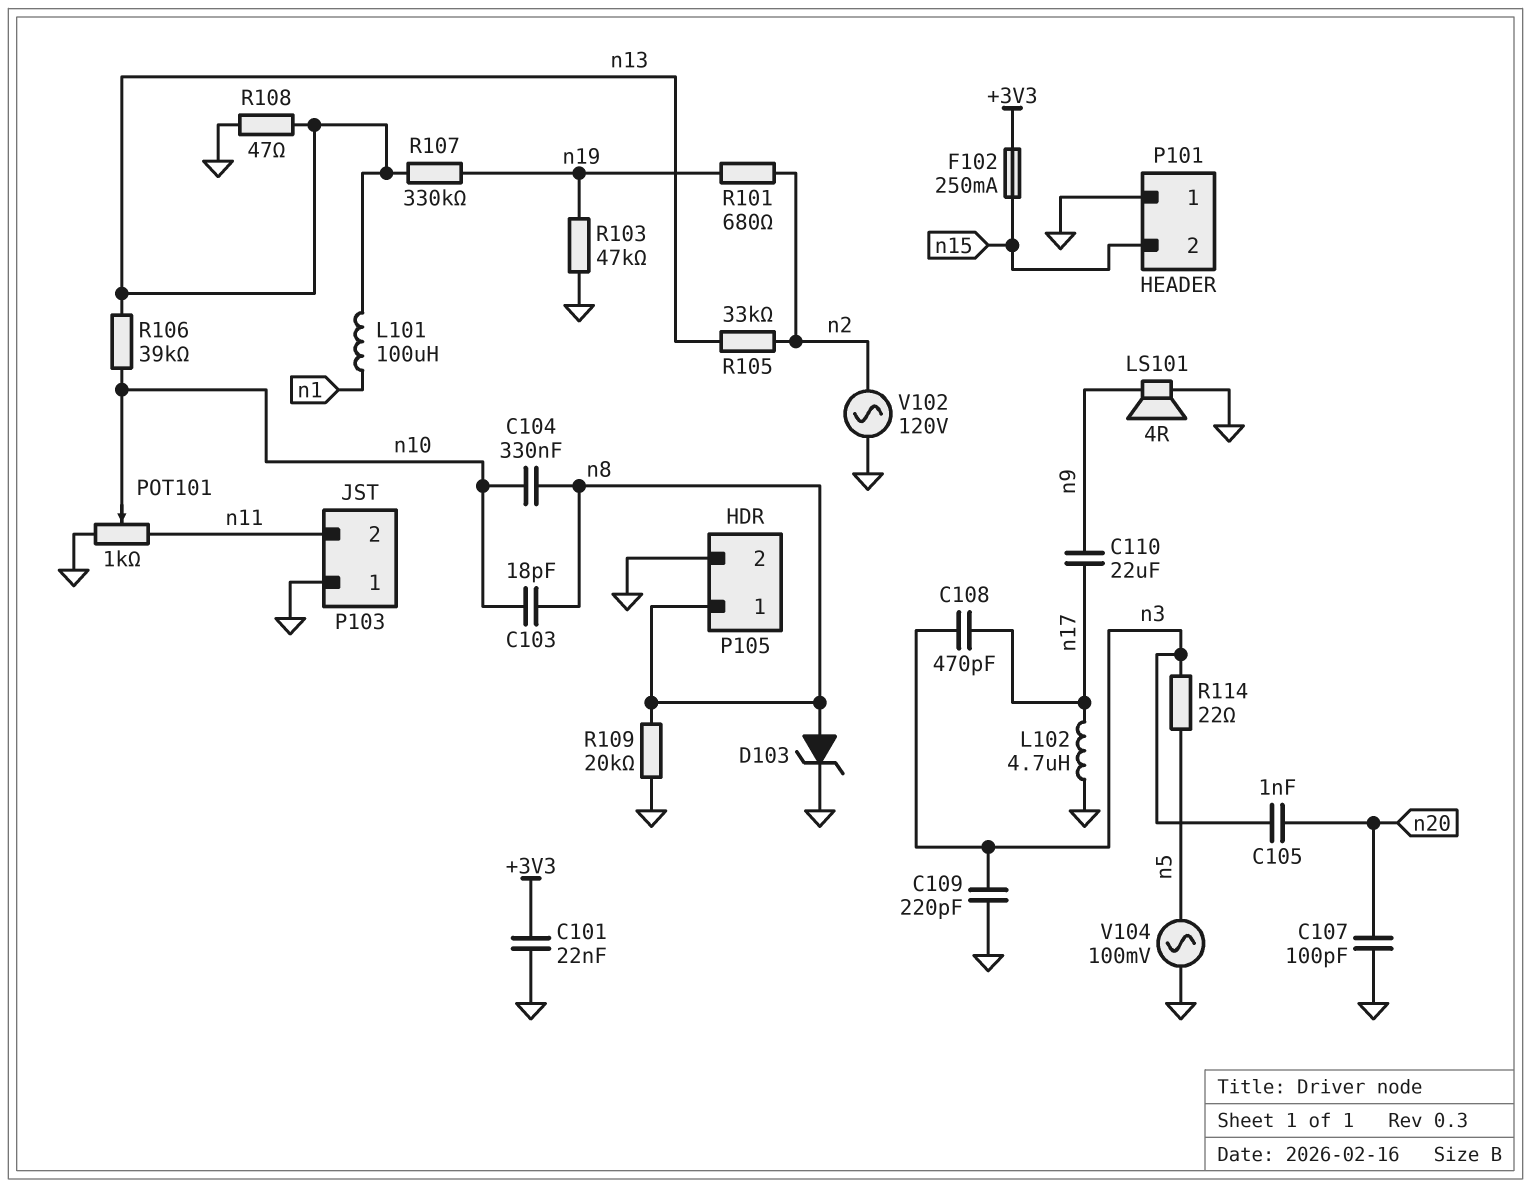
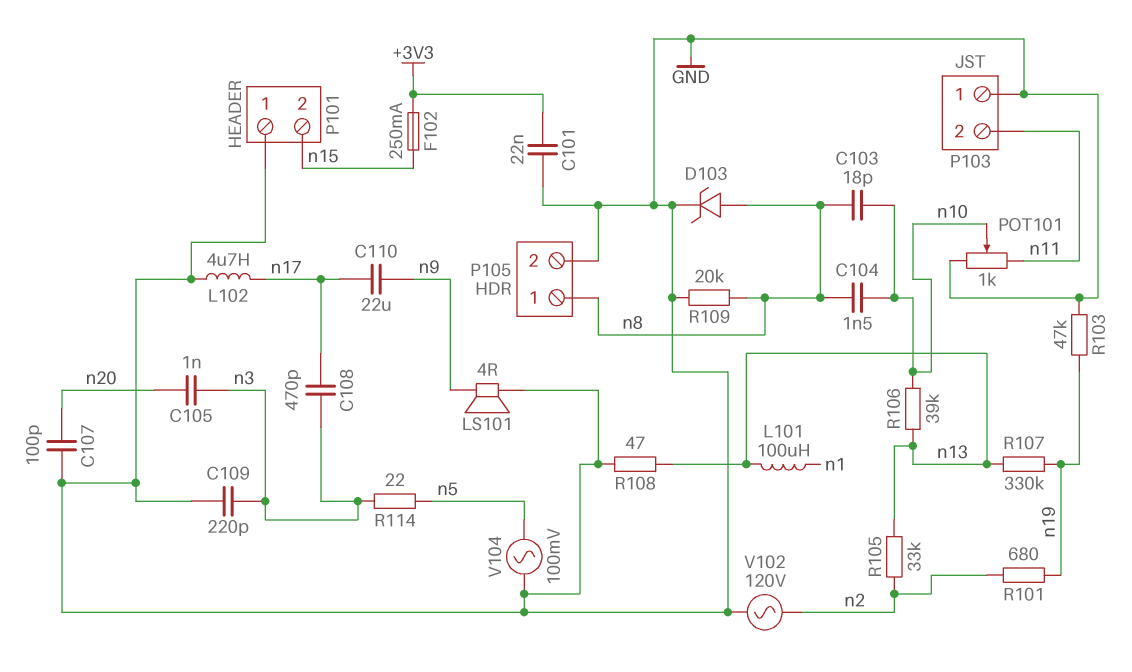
C104: 330nF (n8, n10) -> 1.5nF (n8, n10)

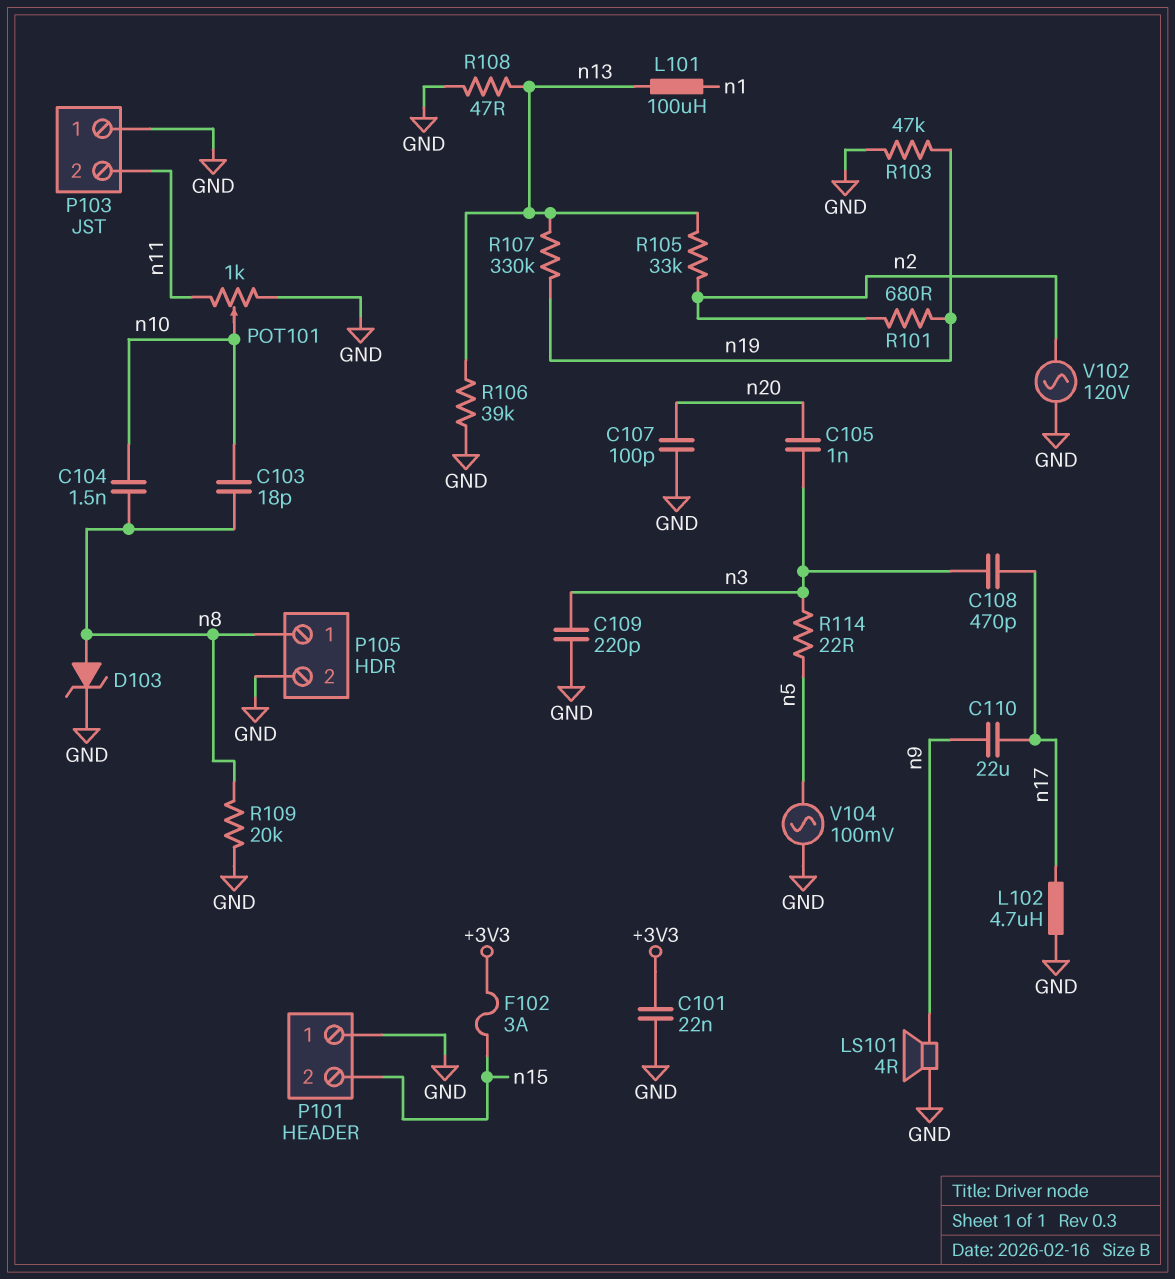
F102: 250mA (+3V3, n15) -> 3A (+3V3, n15)
R106: 39k (n10, n13) -> 39k (GND, n13)

